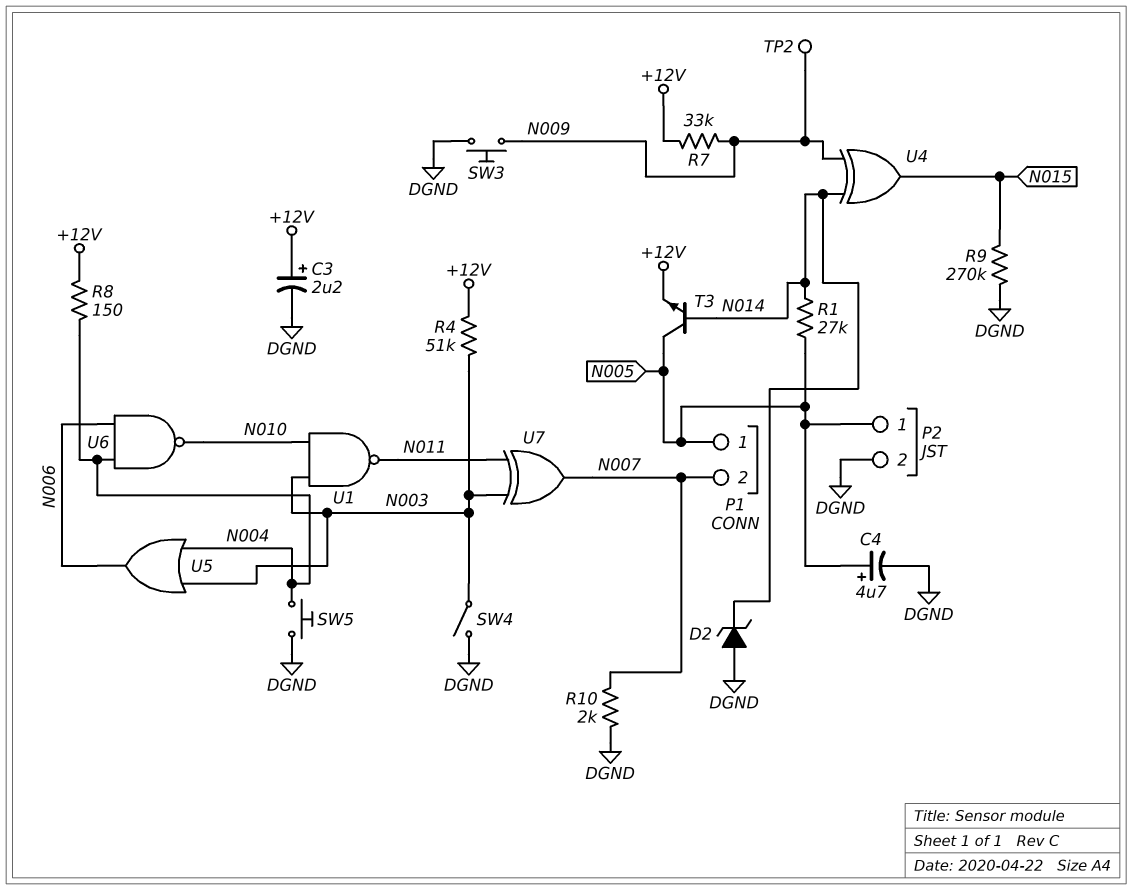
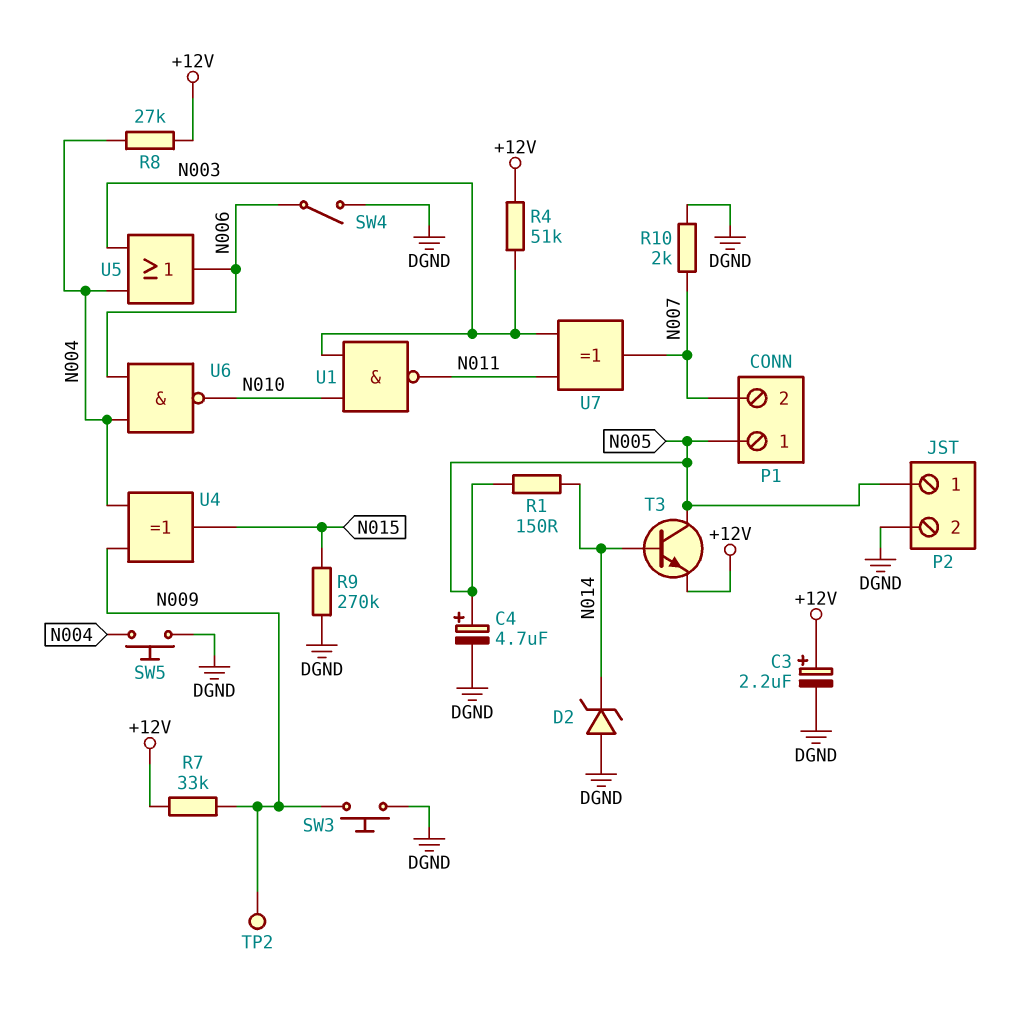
R1: 27k (N005, N014) -> 150 (N005, N014)
R8: 150 (+12V, N004) -> 27k (+12V, N004)
SW4: switch (DGND, N003) -> switch (DGND, N006)
U4: XOR (in N009, in N014, out N015) -> XOR (in N004, in N009, out N015)

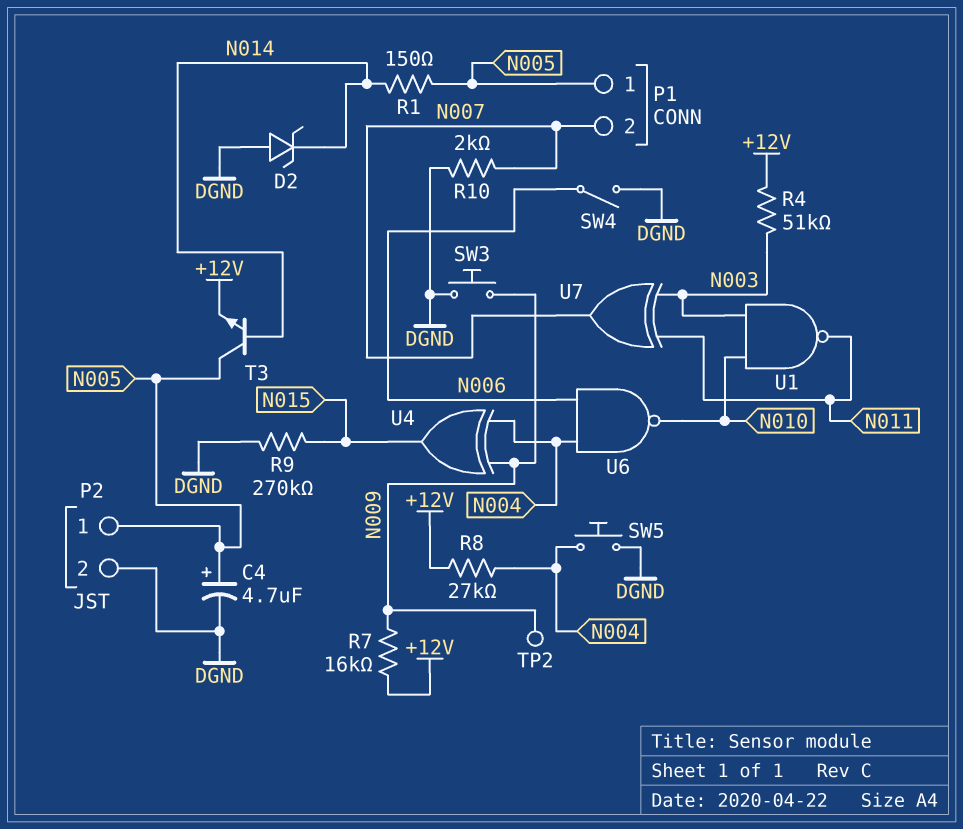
C3: 2.2uF (plus +12V, minus DGND) -> none
R7: 33k (+12V, N009) -> 16k (+12V, N009)
U5: OR (in N003, in N004, out N006) -> none

